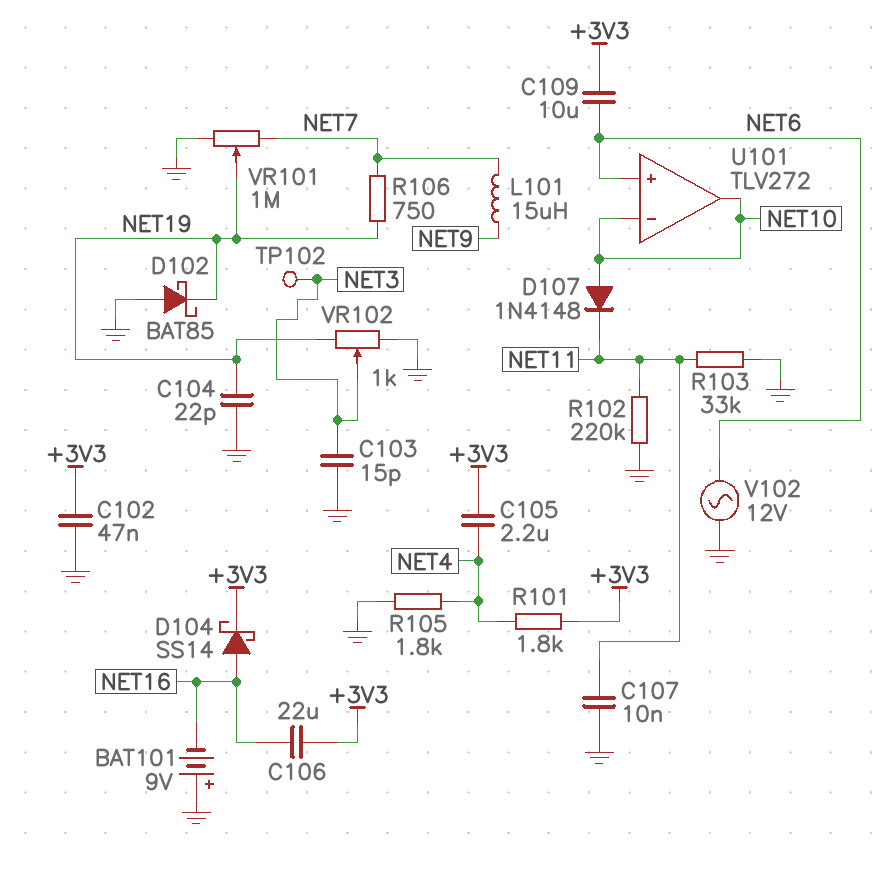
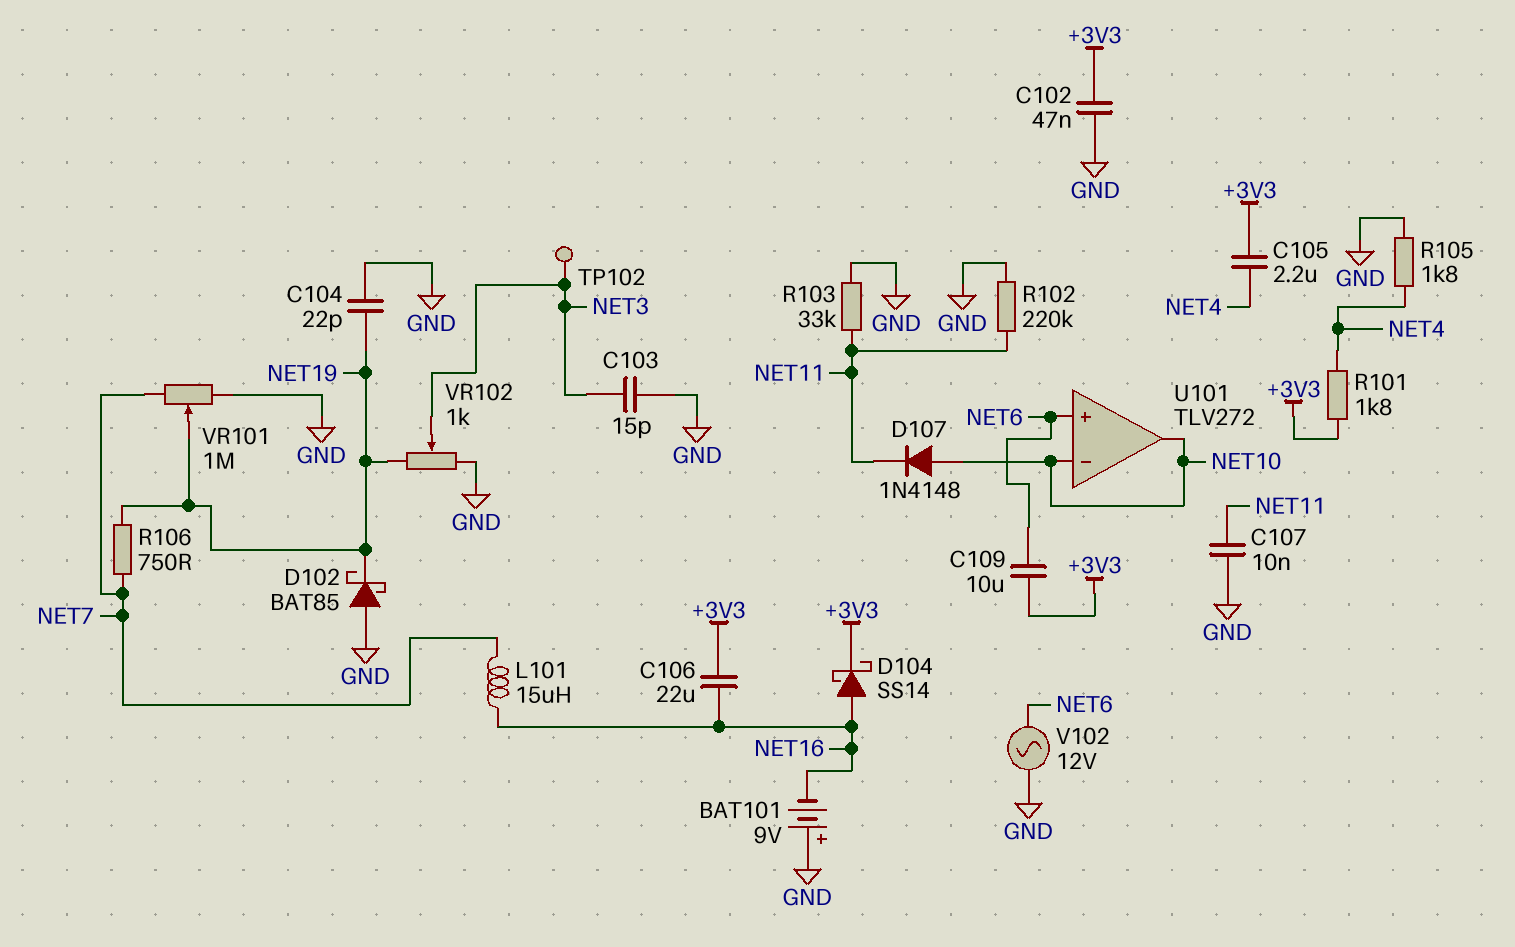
L101: 15uH (NET7, NET9) -> 15uH (NET7, NET16)

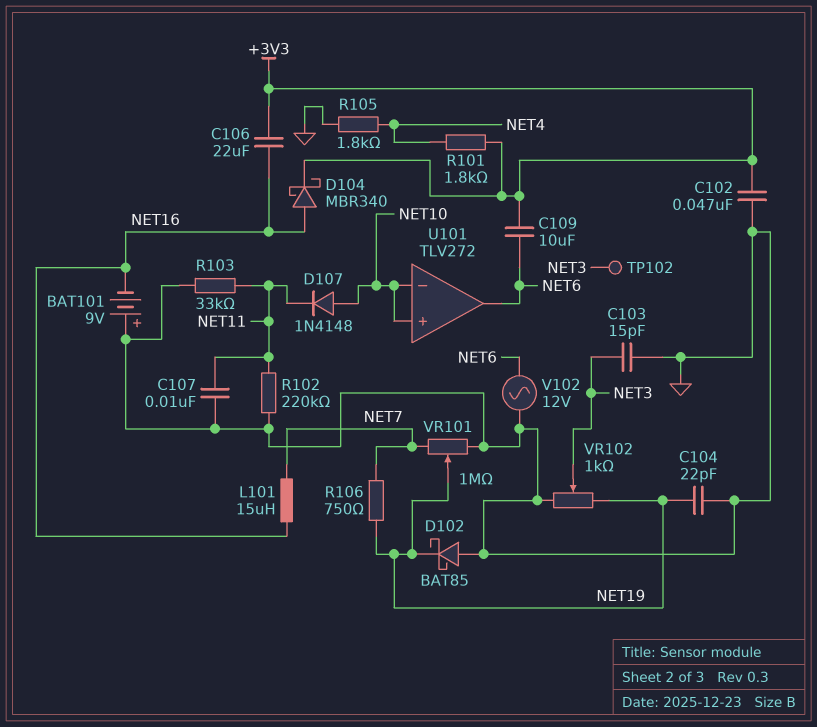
C105: 2.2uF (+3V3, NET4) -> none
D104: schottky SS14 (A NET16, K +3V3) -> schottky MBR340 (A NET16, K +3V3)
U101 pin in+: NET6 -> NET10
U101 pin out: NET10 -> NET6

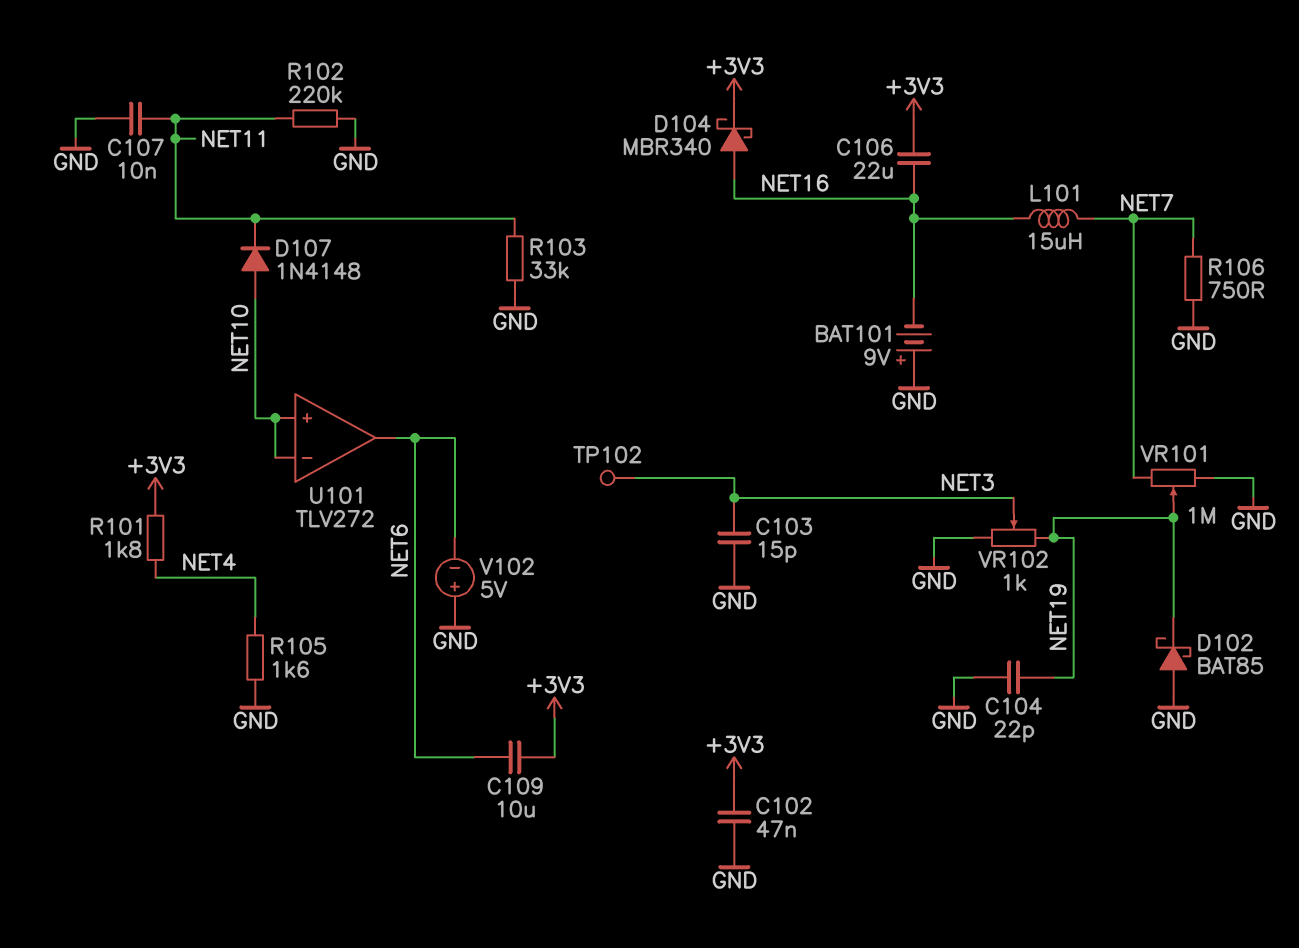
R105: 1.8k (GND, NET4) -> 1.6k (GND, NET4)
R106: 750 (NET7, NET19) -> 750 (GND, NET7)
V102: AC 12V (GND, NET6) -> 5V (plus GND, minus NET6)

